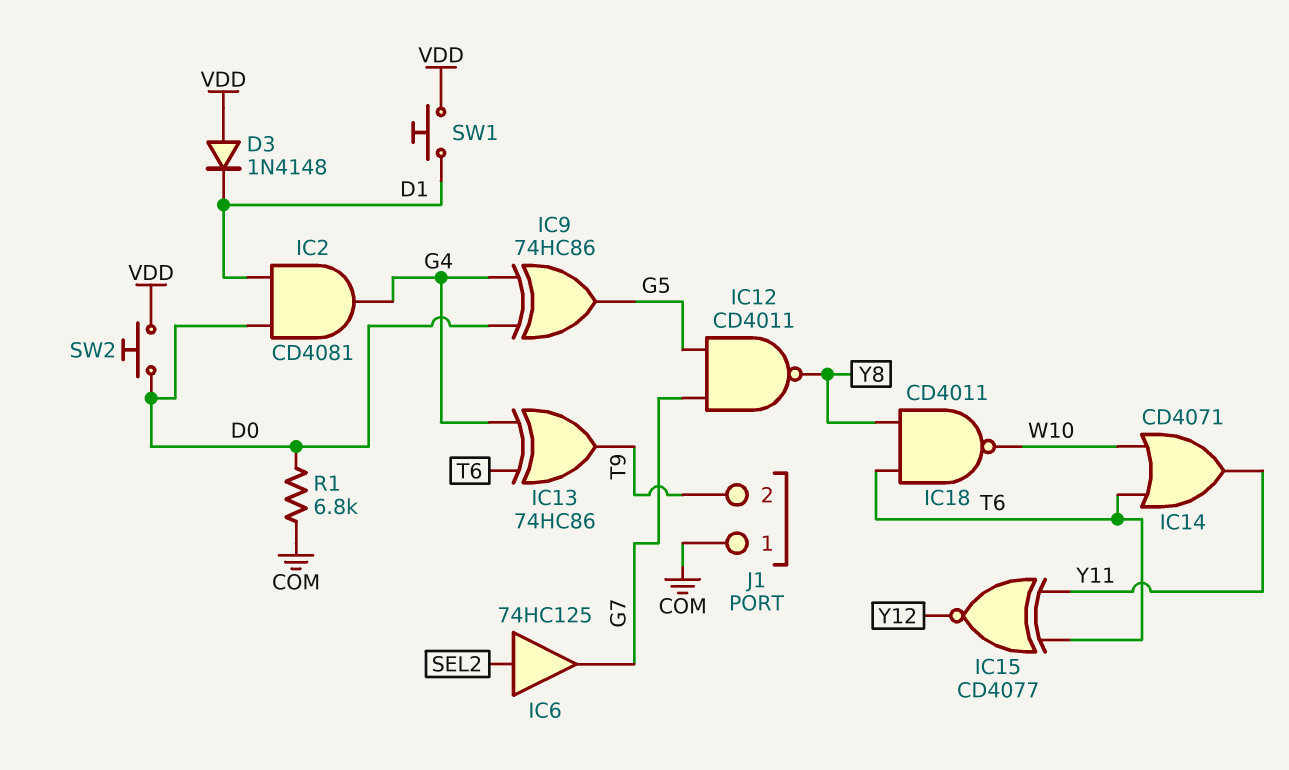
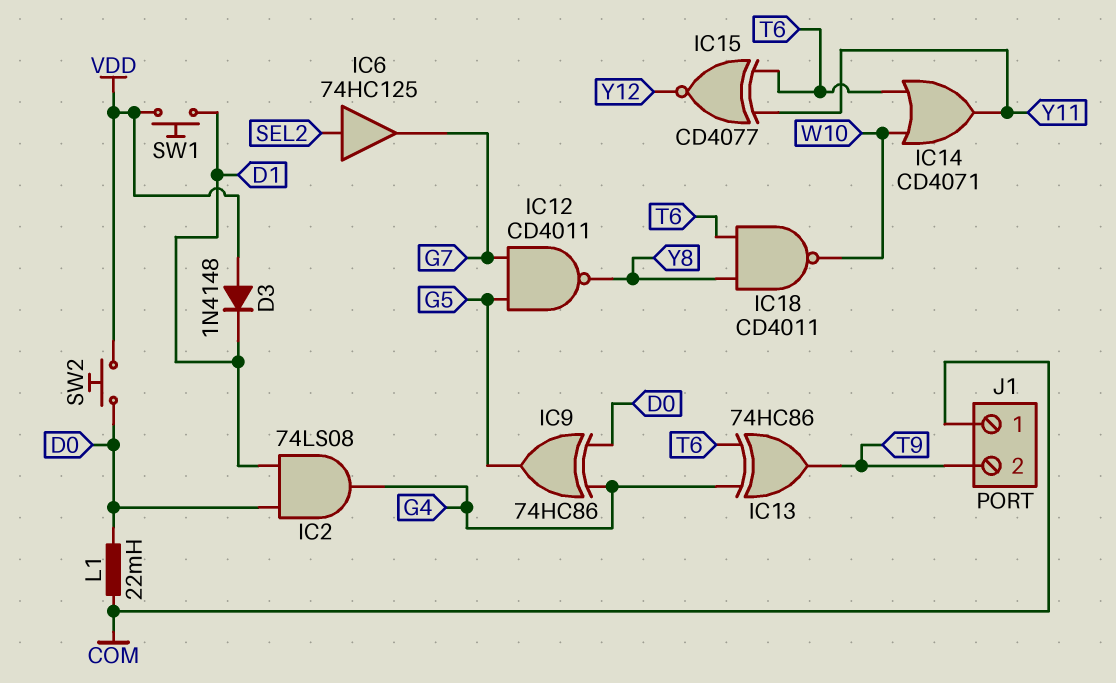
IC2: AND CD4081 (in D0, in D1, out G4) -> AND 74LS08 (in D0, in D1, out G4)
L1: none -> 22mH (COM, D0)
R1: 6.8k (COM, D0) -> none

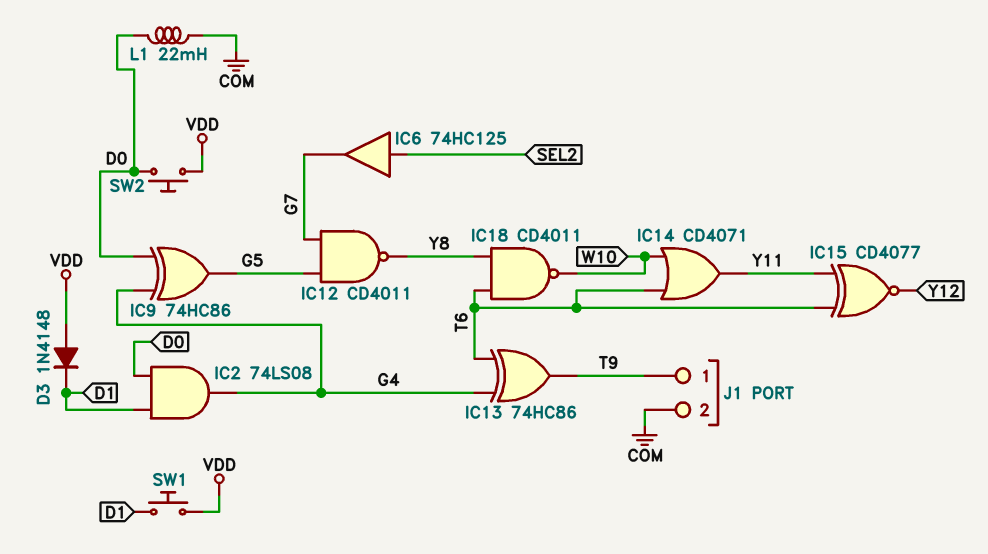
J1 pin 1: COM -> T9
J1 pin 2: T9 -> COM

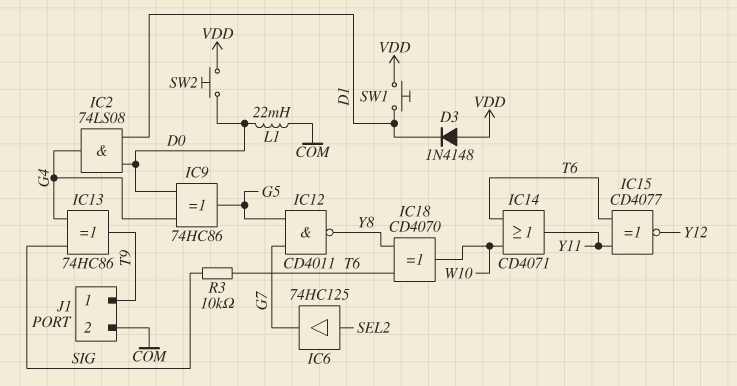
IC13: XOR 74HC86 (in G4, in T6, out T9) -> XOR 74HC86 (in G4, in SIG, out T9)
IC18: NAND CD4011 (in T6, in Y8, out W10) -> XOR CD4070 (in T6, in Y8, out W10)
R3: none -> 10k (SIG, T6)

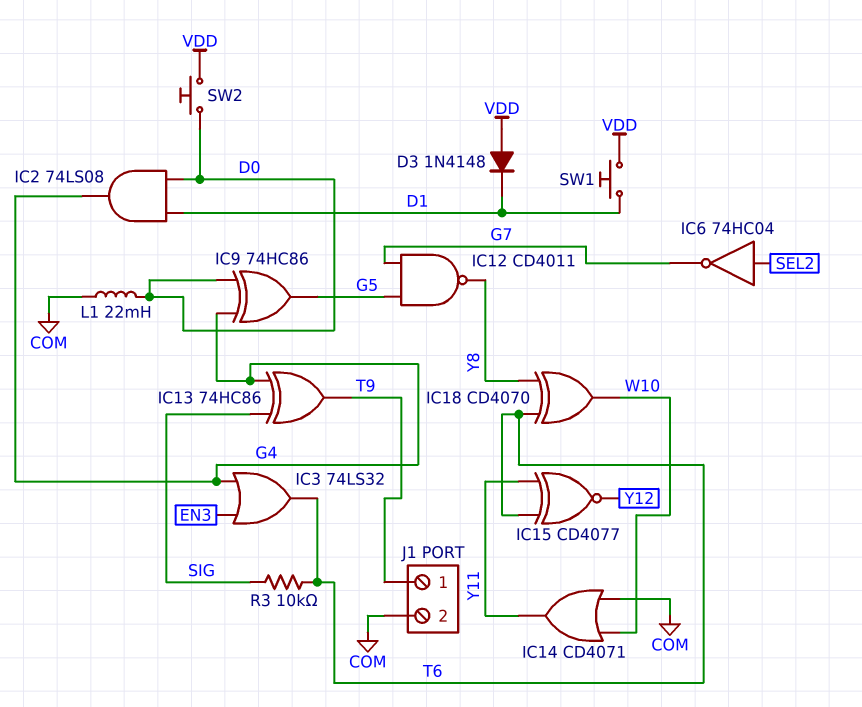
IC3: none -> OR 74LS32 (in EN3, in G4, out T6)
IC6: buffer 74HC125 (in SEL2, out G7) -> NOT 74HC04 (in SEL2, out G7)
IC14: OR CD4071 (in T6, in W10, out Y11) -> OR CD4071 (in COM, in W10, out Y11)

